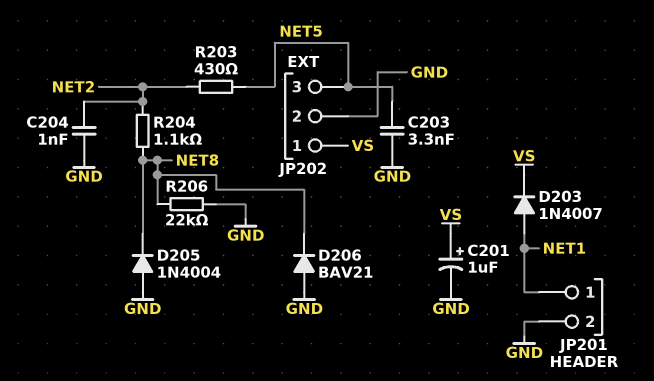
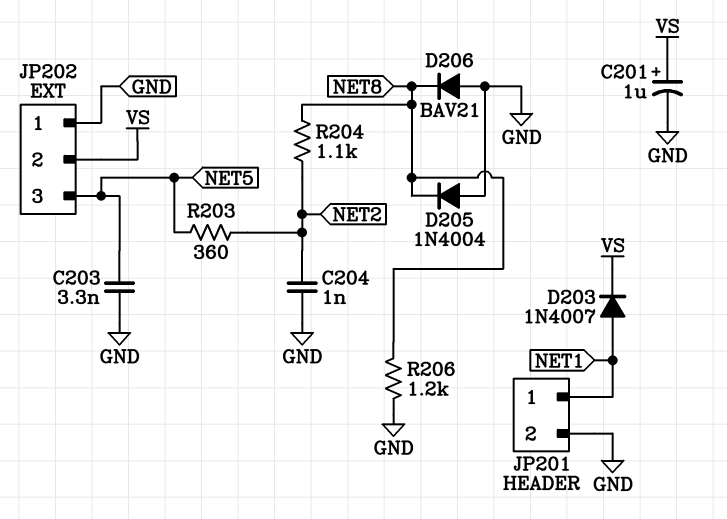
JP202 pin 1: VS -> GND
JP202 pin 2: GND -> VS
R203: 430 (NET2, NET5) -> 360 (NET2, NET5)
R206: 22k (GND, NET8) -> 1.2k (GND, NET8)

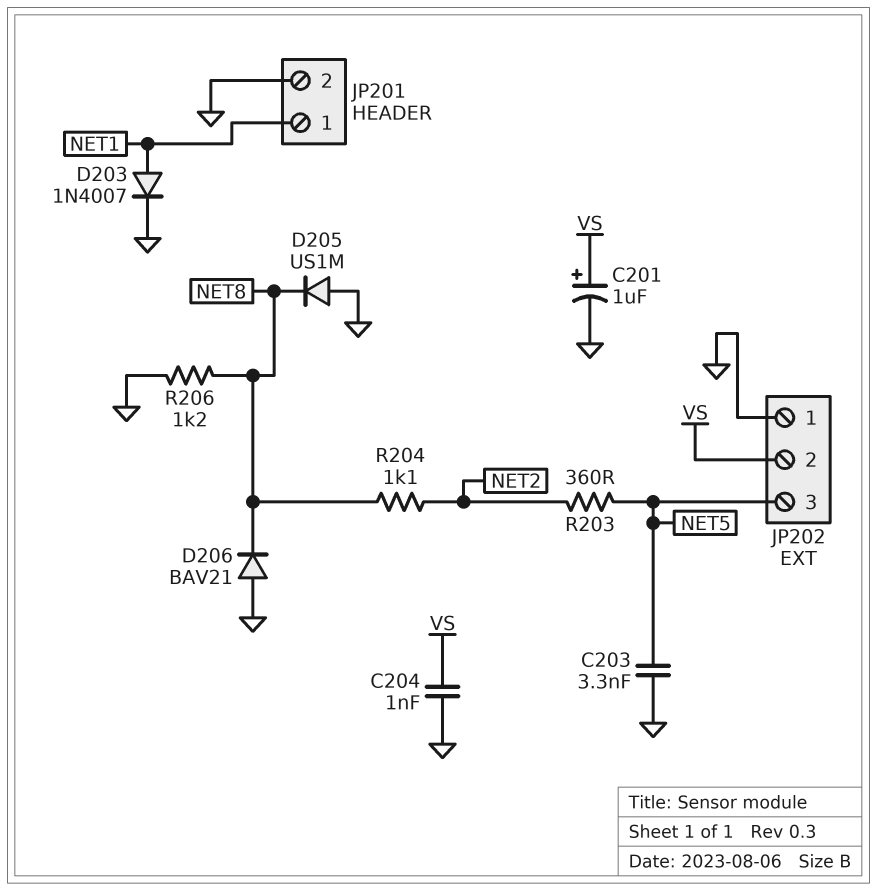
C204: 1nF (GND, NET2) -> 1nF (GND, VS)
D203: diode 1N4007 (A NET1, K VS) -> diode 1N4007 (A NET1, K GND)
D205: diode 1N4004 (A GND, K NET8) -> diode US1M (A GND, K NET8)

